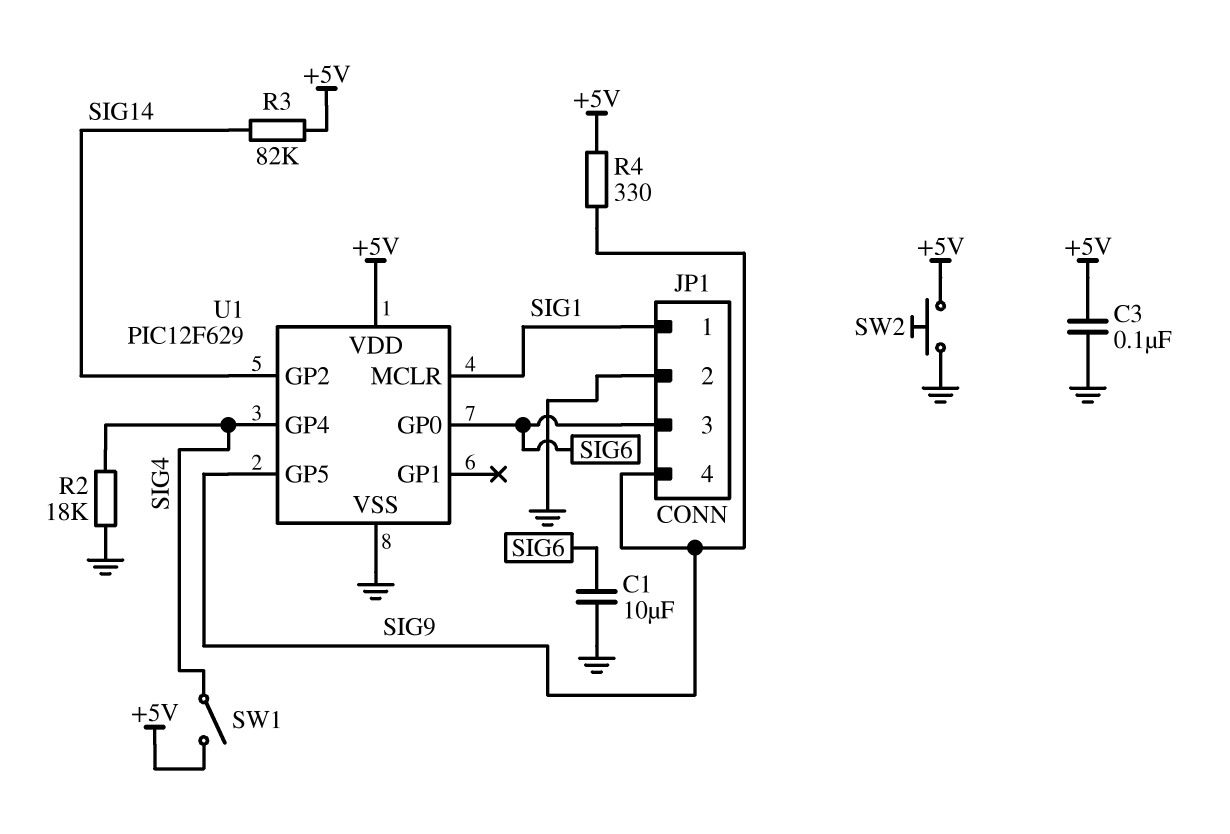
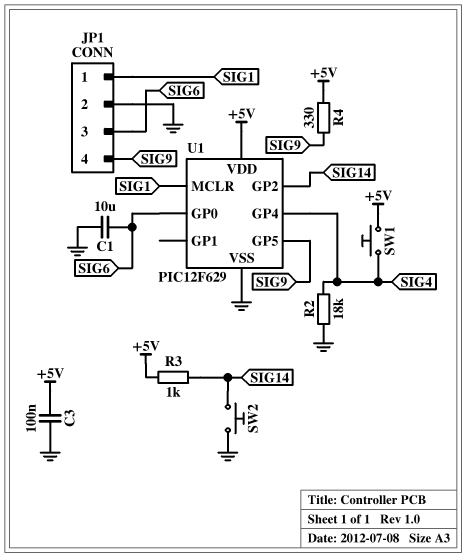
R3: 82k (+5V, SIG14) -> 1k (+5V, SIG14)
SW1: switch (+5V, SIG4) -> button (+5V, SIG4)
SW2: button (+5V, GND) -> button (GND, SIG14)

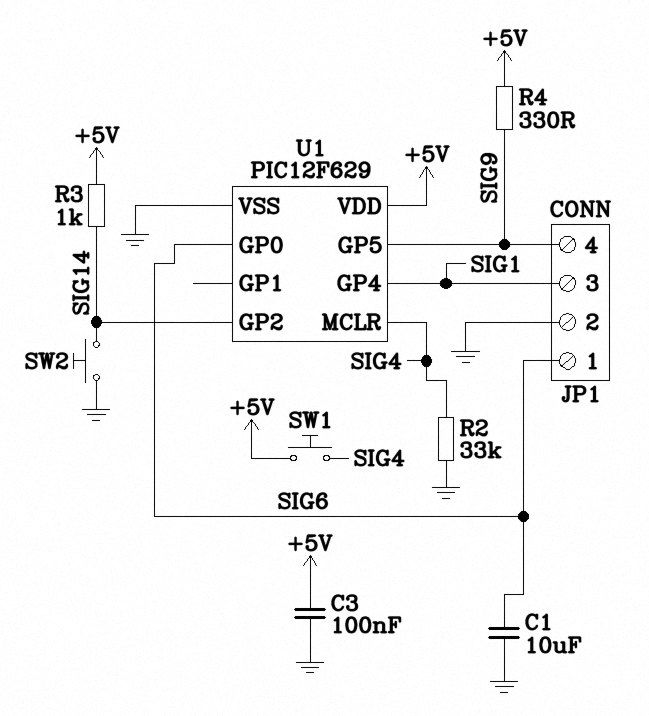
JP1 pin 1: SIG1 -> SIG6
JP1 pin 3: SIG6 -> SIG1
R2: 18k (GND, SIG4) -> 33k (GND, SIG4)
U1 pin GP4: SIG4 -> SIG1
U1 pin MCLR: SIG1 -> SIG4

